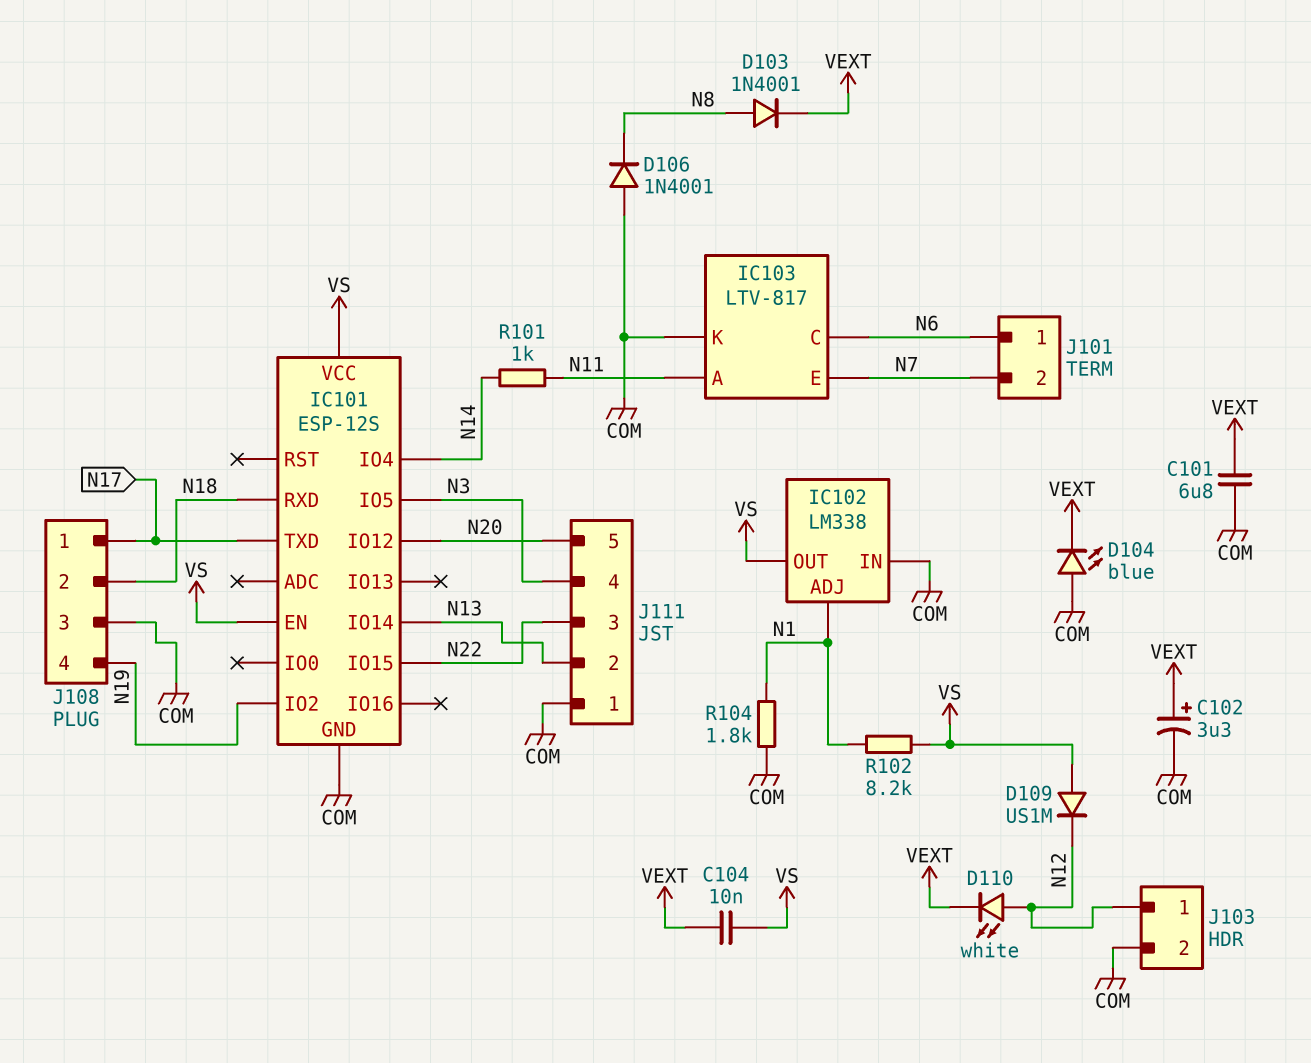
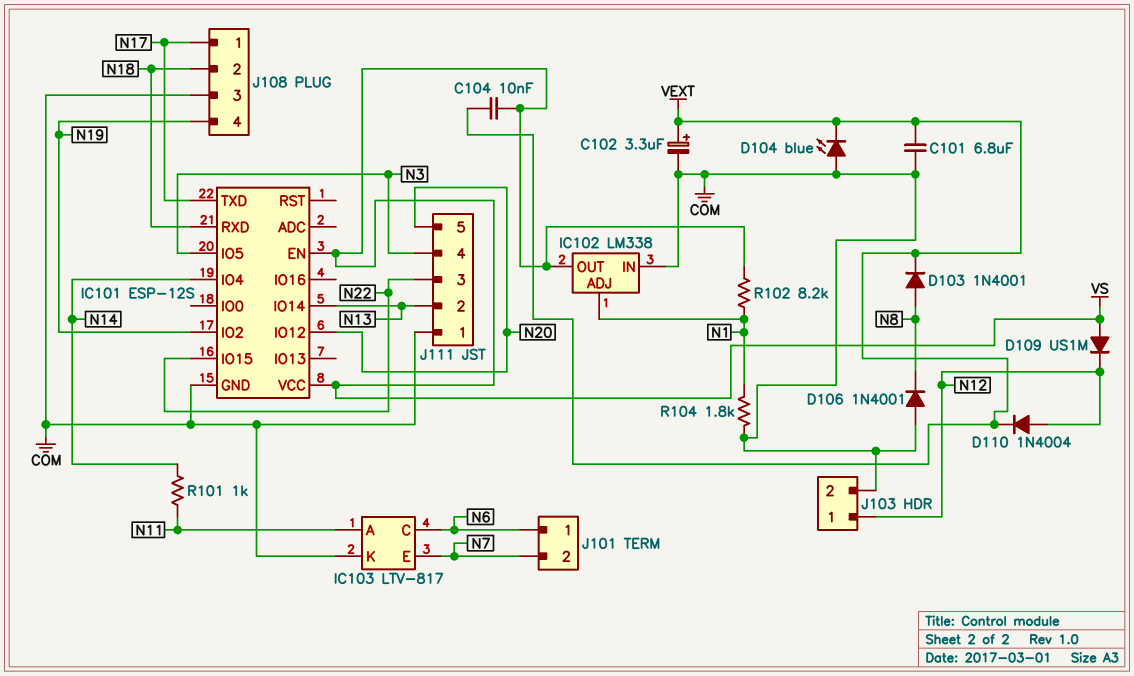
D110: LED white (A N12, K VEXT) -> diode 1N4004 (A N12, K VEXT)

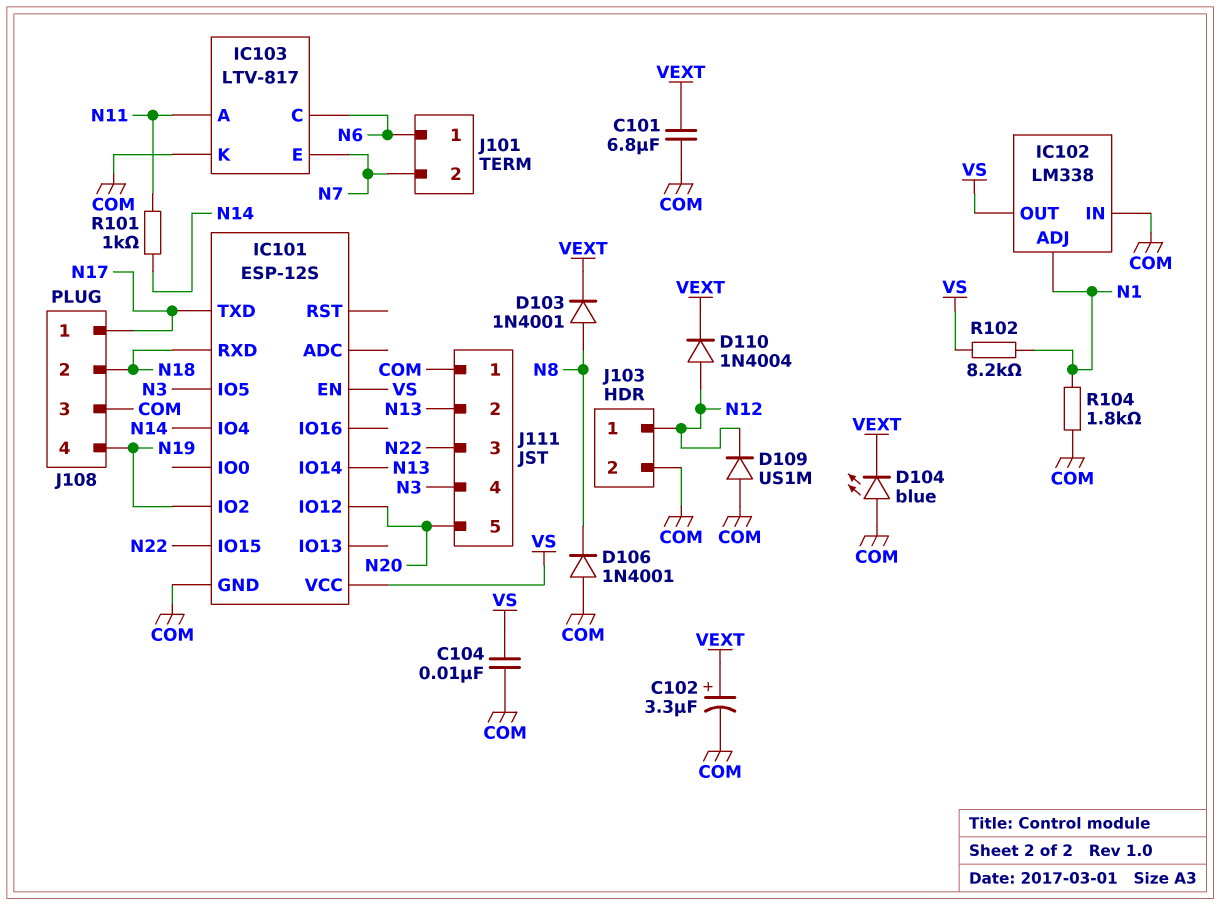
C104: 10nF (VEXT, VS) -> 10nF (COM, VS)
D109: diode US1M (A VS, K N12) -> diode US1M (A COM, K N12)

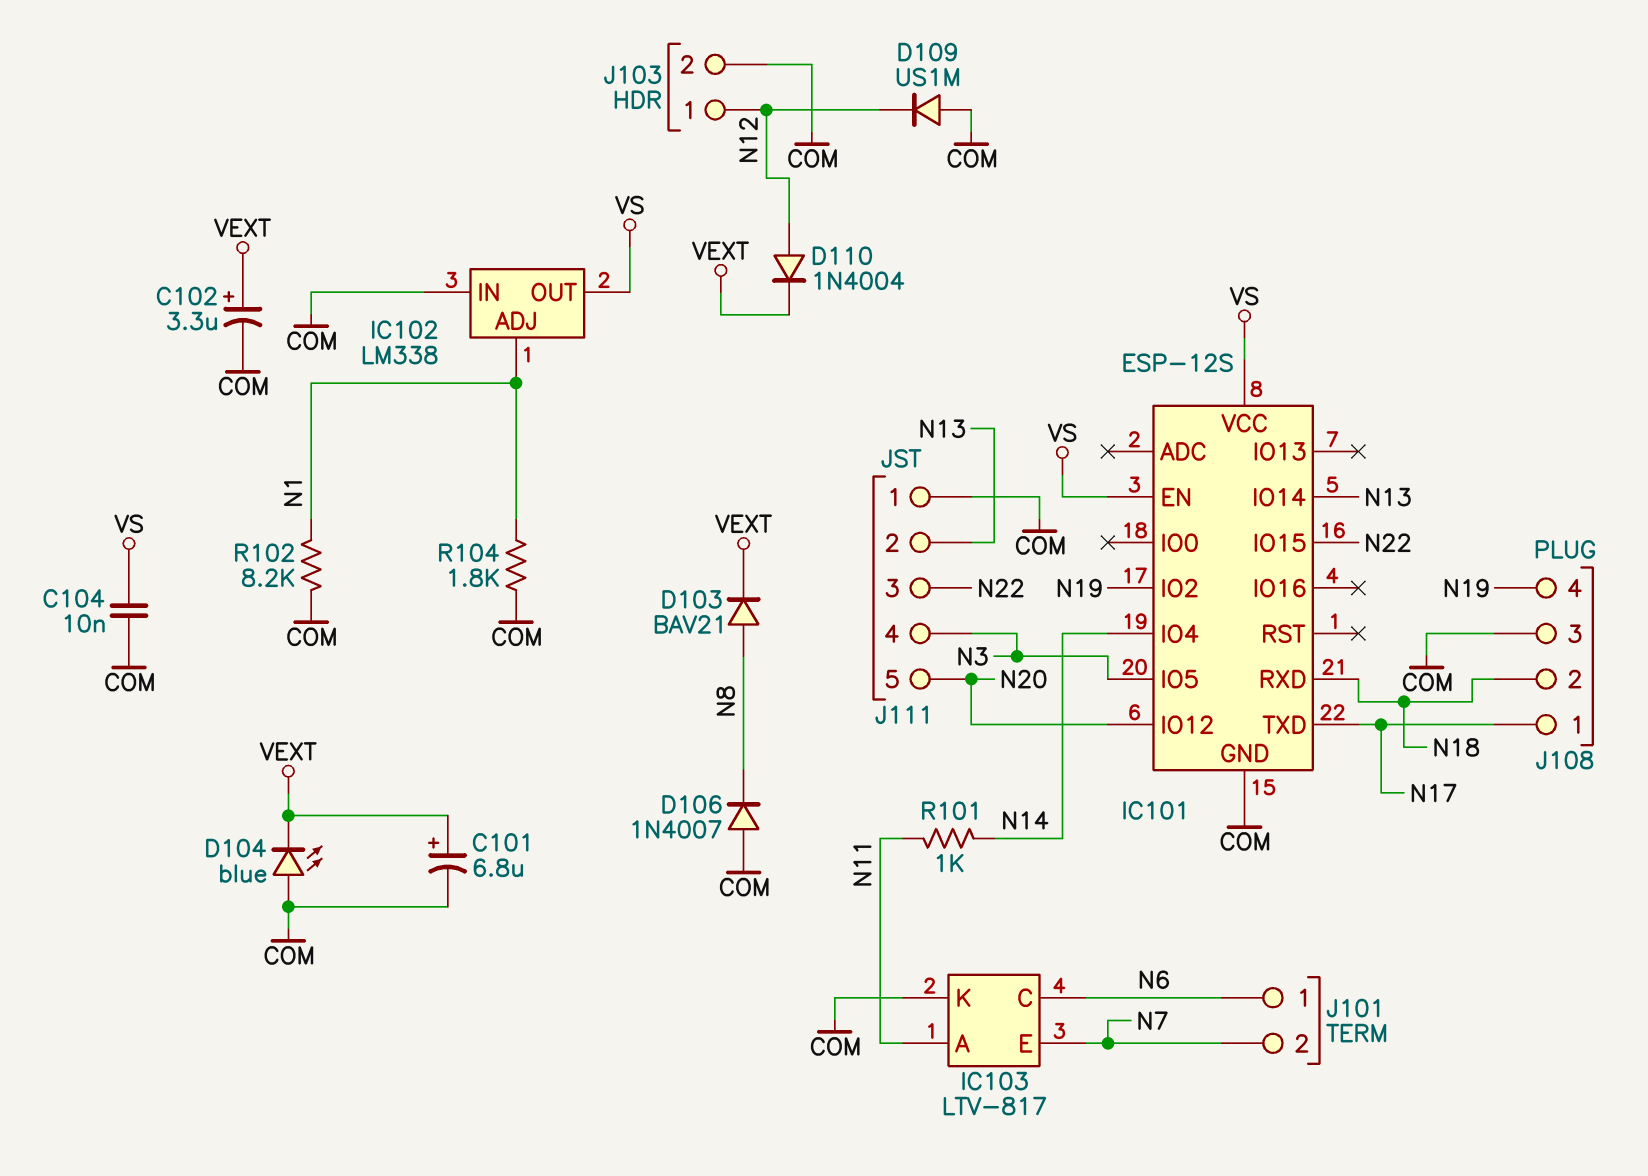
C101: 6.8uF (COM, VEXT) -> 6.8uF (plus VEXT, minus COM)
D103: diode 1N4001 (A N8, K VEXT) -> diode BAV21 (A N8, K VEXT)
D106: diode 1N4001 (A COM, K N8) -> diode 1N4007 (A COM, K N8)
R102: 8.2k (N1, VS) -> 8.2k (COM, N1)

